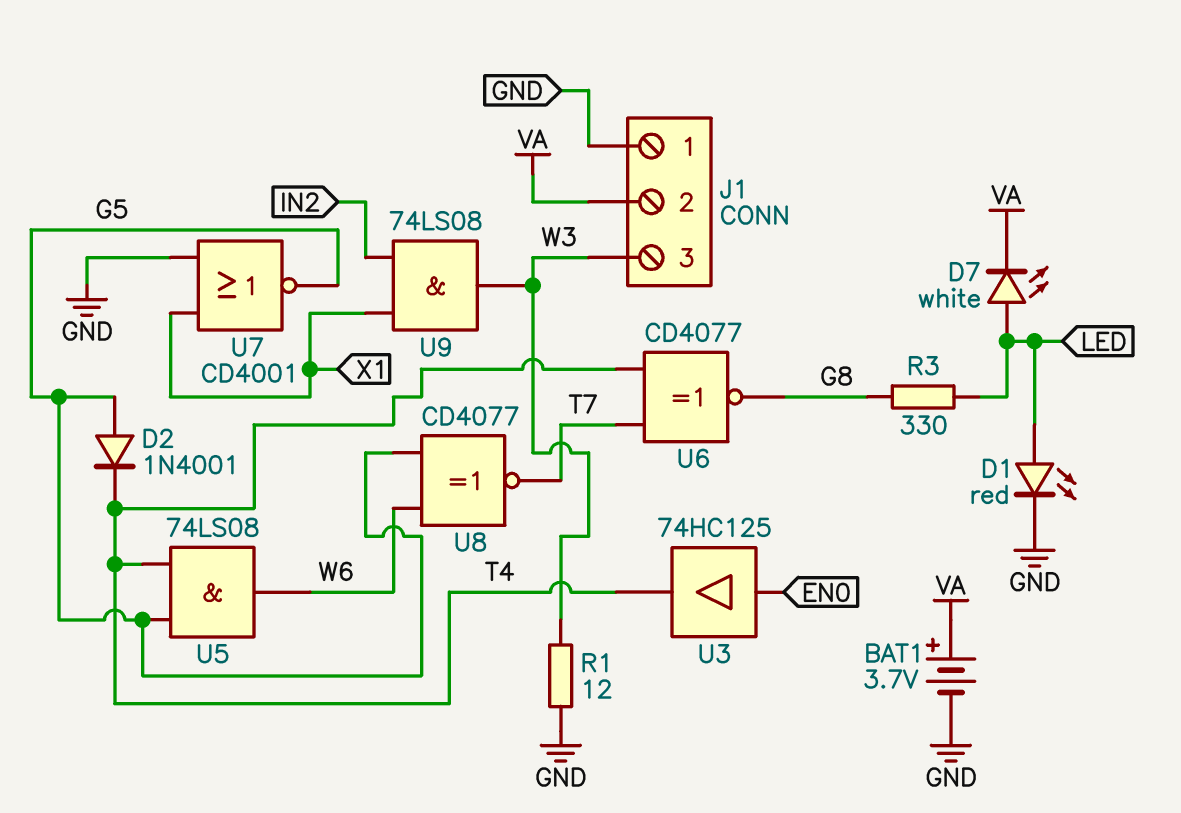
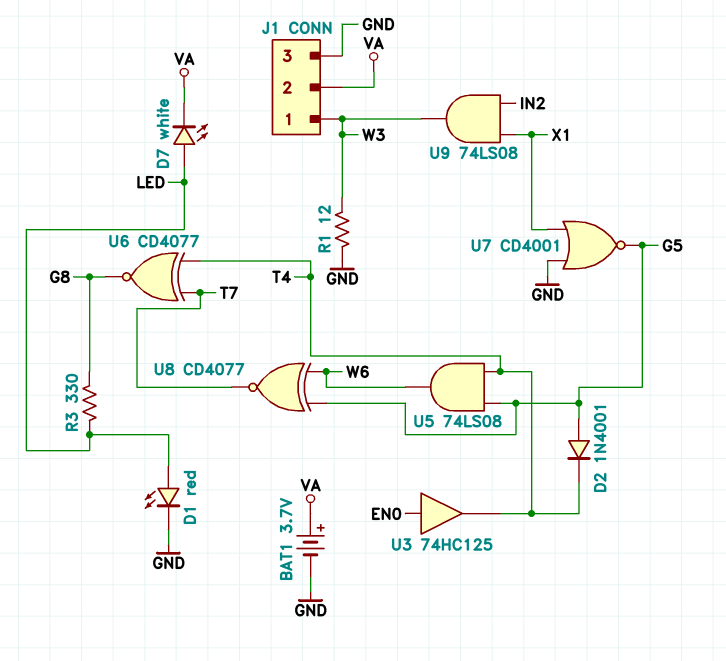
J1 pin 1: GND -> W3
J1 pin 3: W3 -> GND

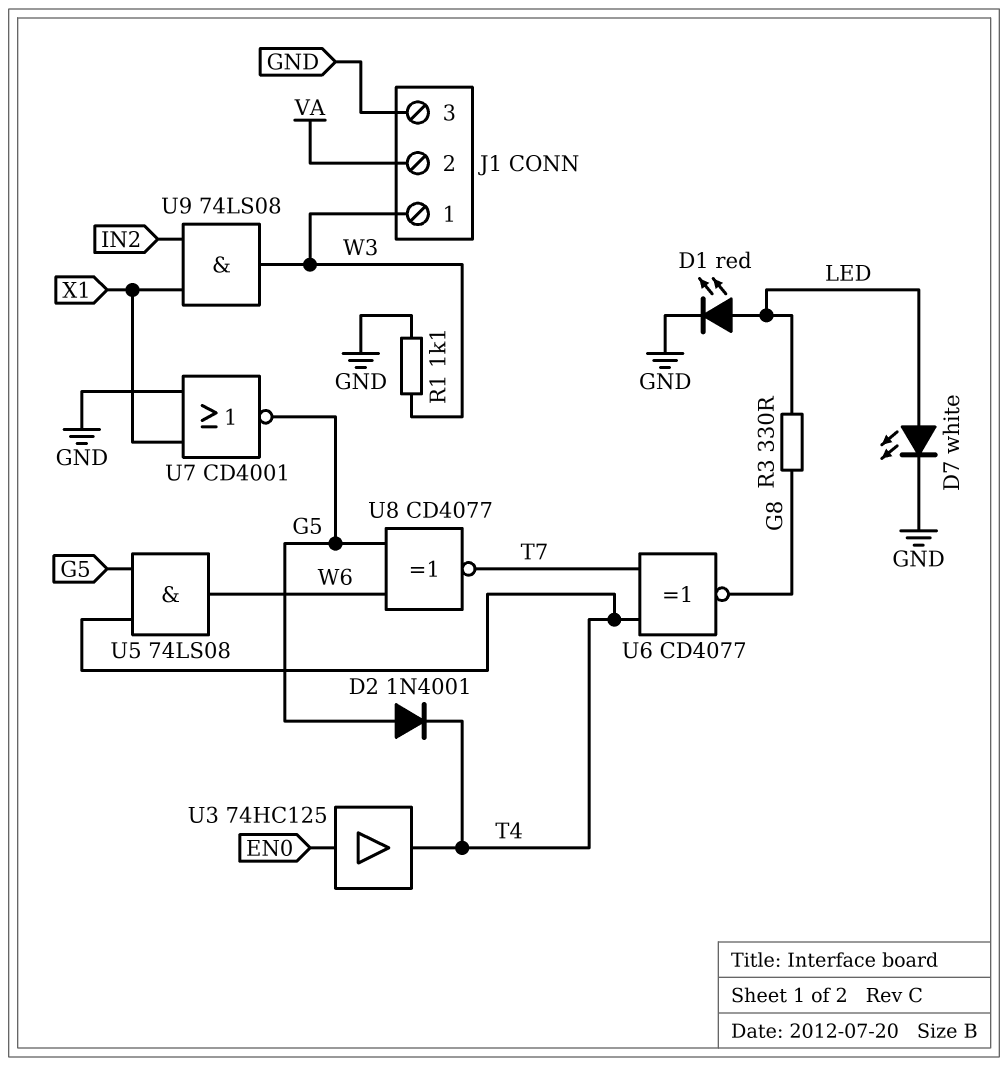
BAT1: 3.7V (plus VA, minus GND) -> none
D7: LED white (A LED, K VA) -> LED white (A LED, K GND)
R1: 12 (GND, W3) -> 1.1k (GND, W3)

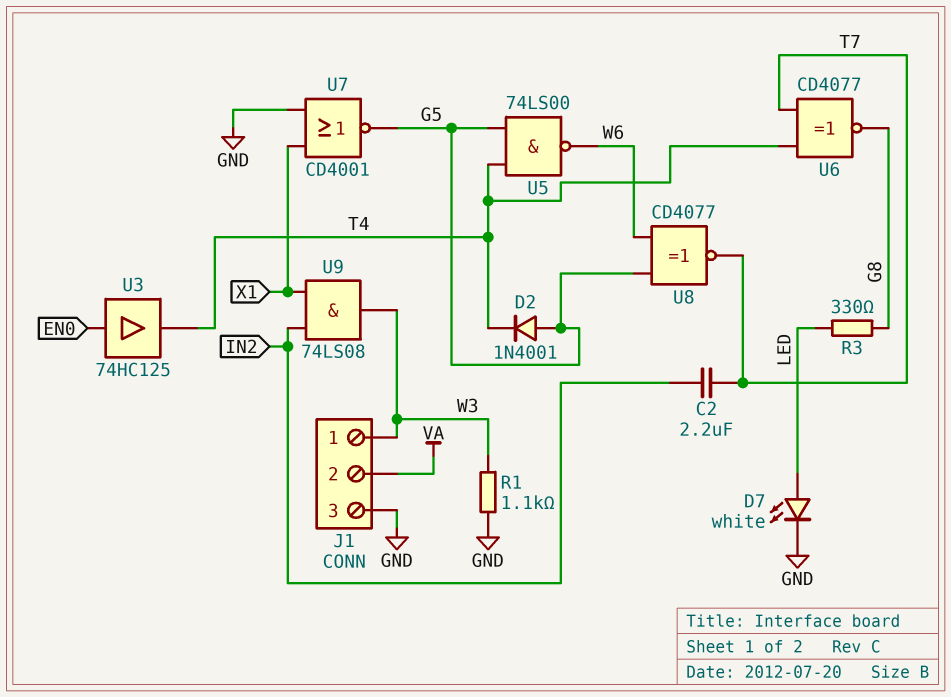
C2: none -> 2.2uF (IN2, T7)
D1: LED red (A LED, K GND) -> none
U5: AND 74LS08 (in G5, in T4, out W6) -> NAND 74LS00 (in G5, in T4, out W6)

